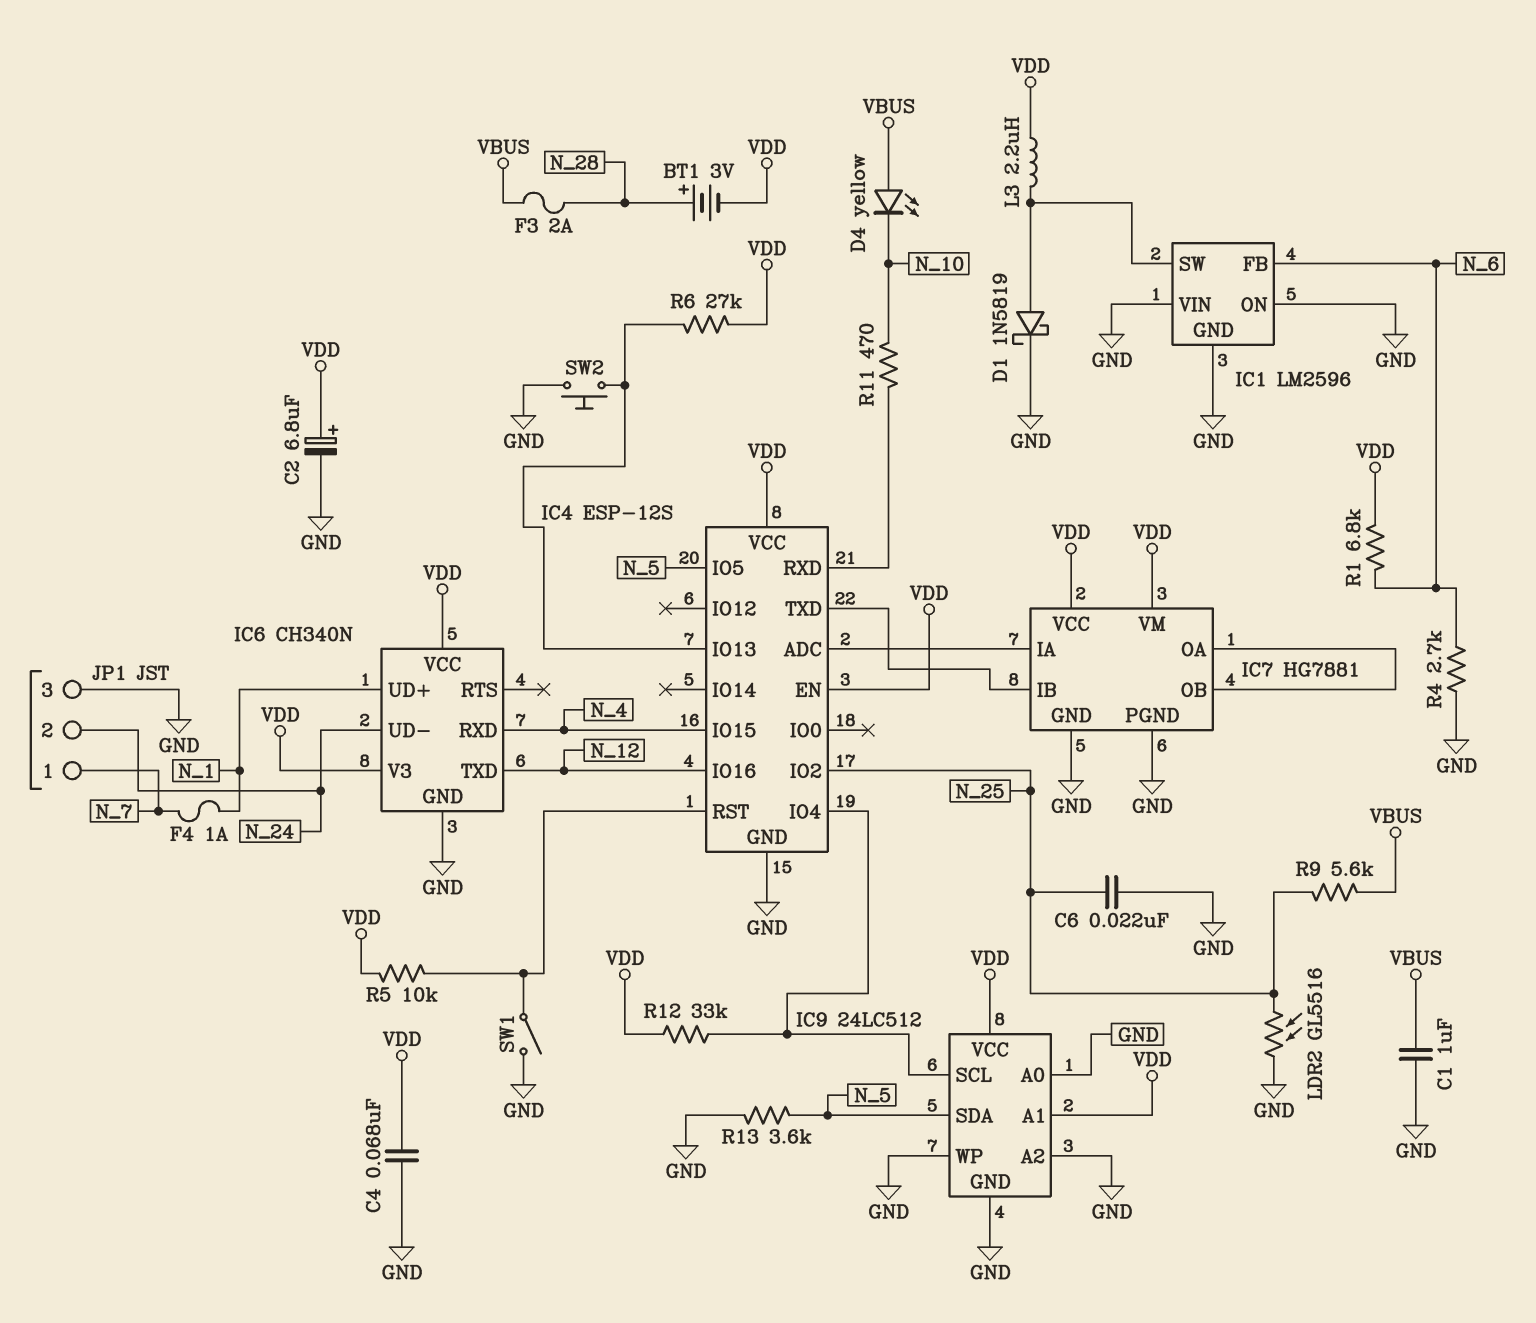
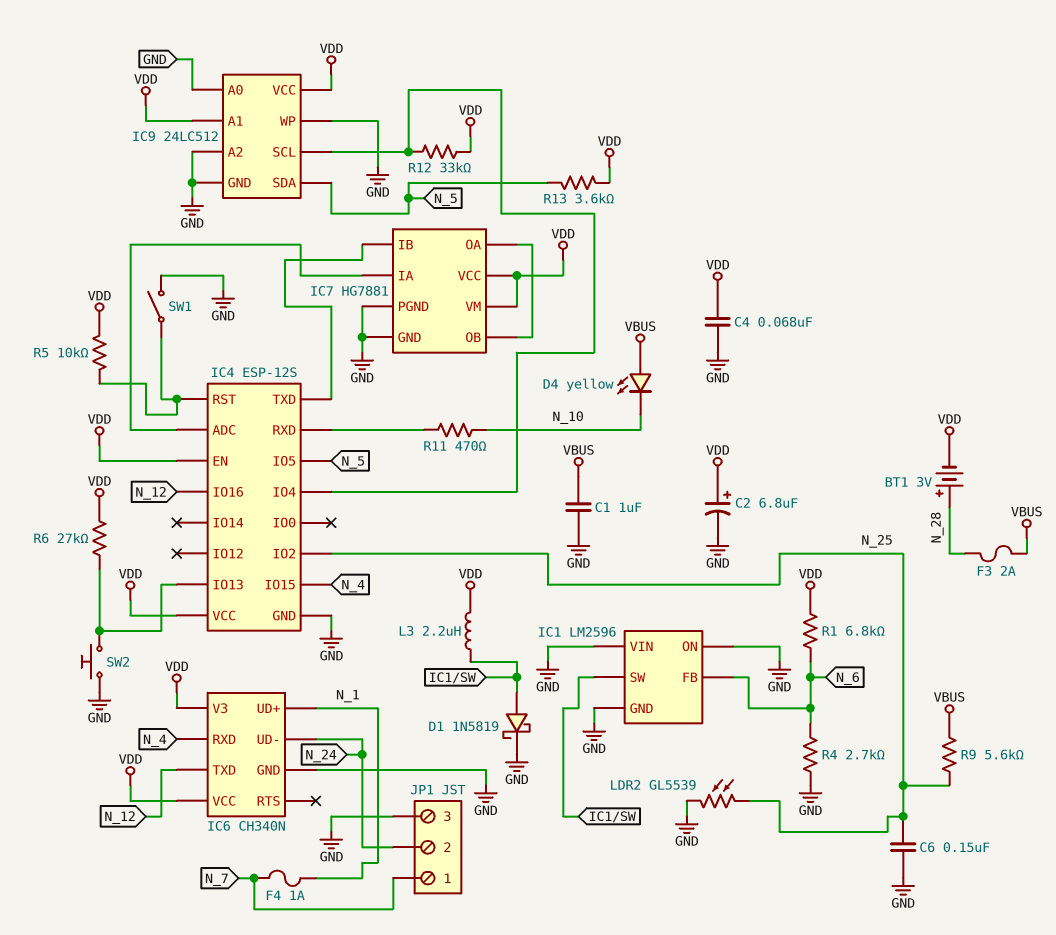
C6: 22nF (GND, N_25) -> 150nF (GND, N_25)
LDR2: GL5516 (GND, N_25) -> GL5539 (GND, N_25)
R13: 3.6k (GND, N_5) -> 3.6k (N_5, VDD)

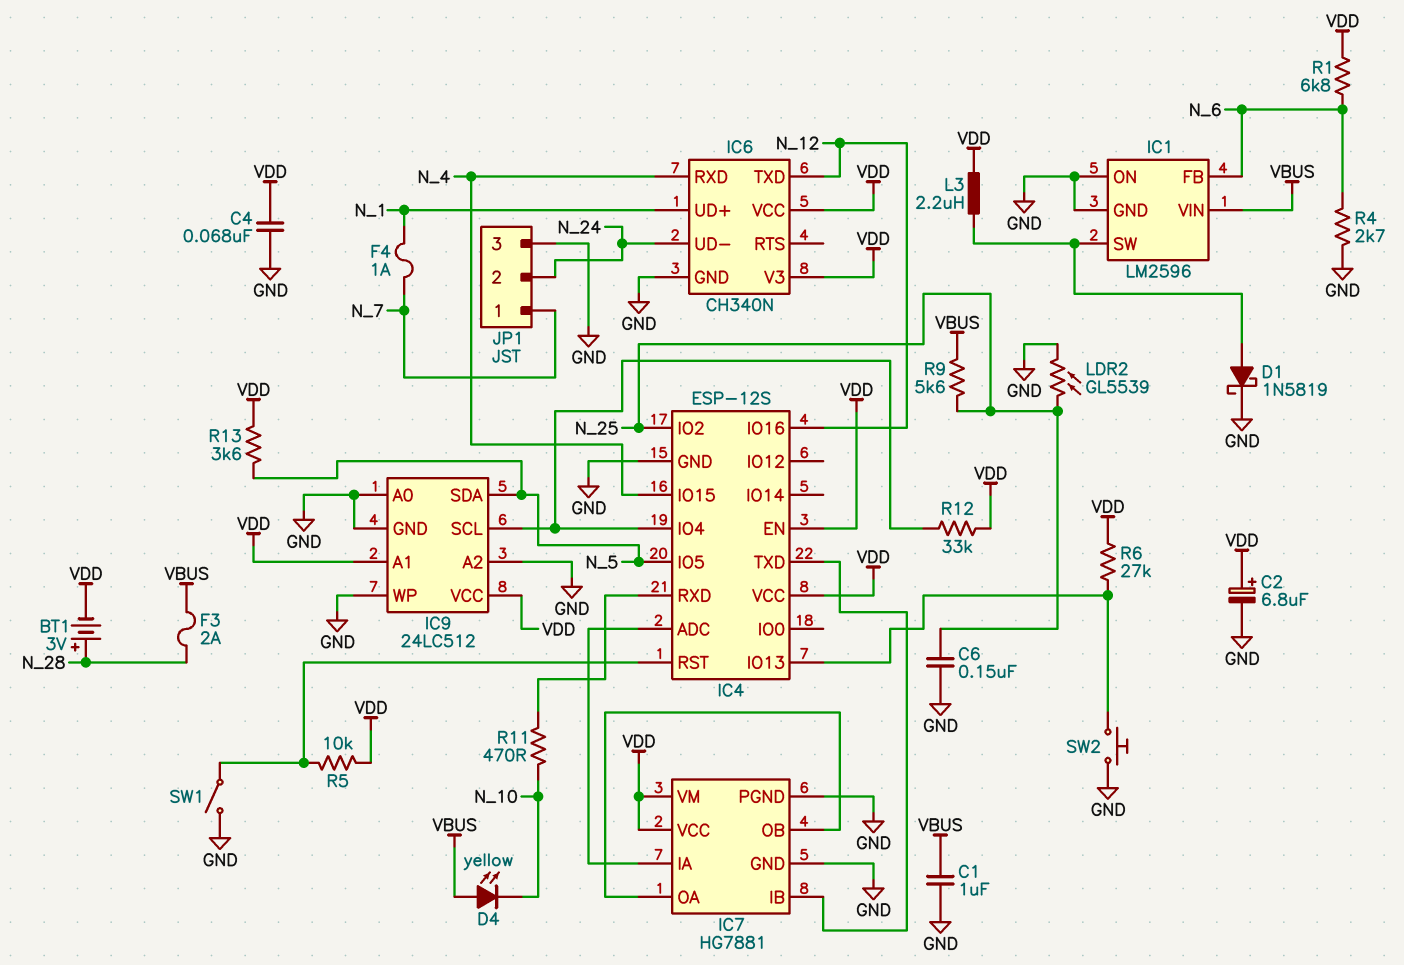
IC1 pin VIN: GND -> VBUS

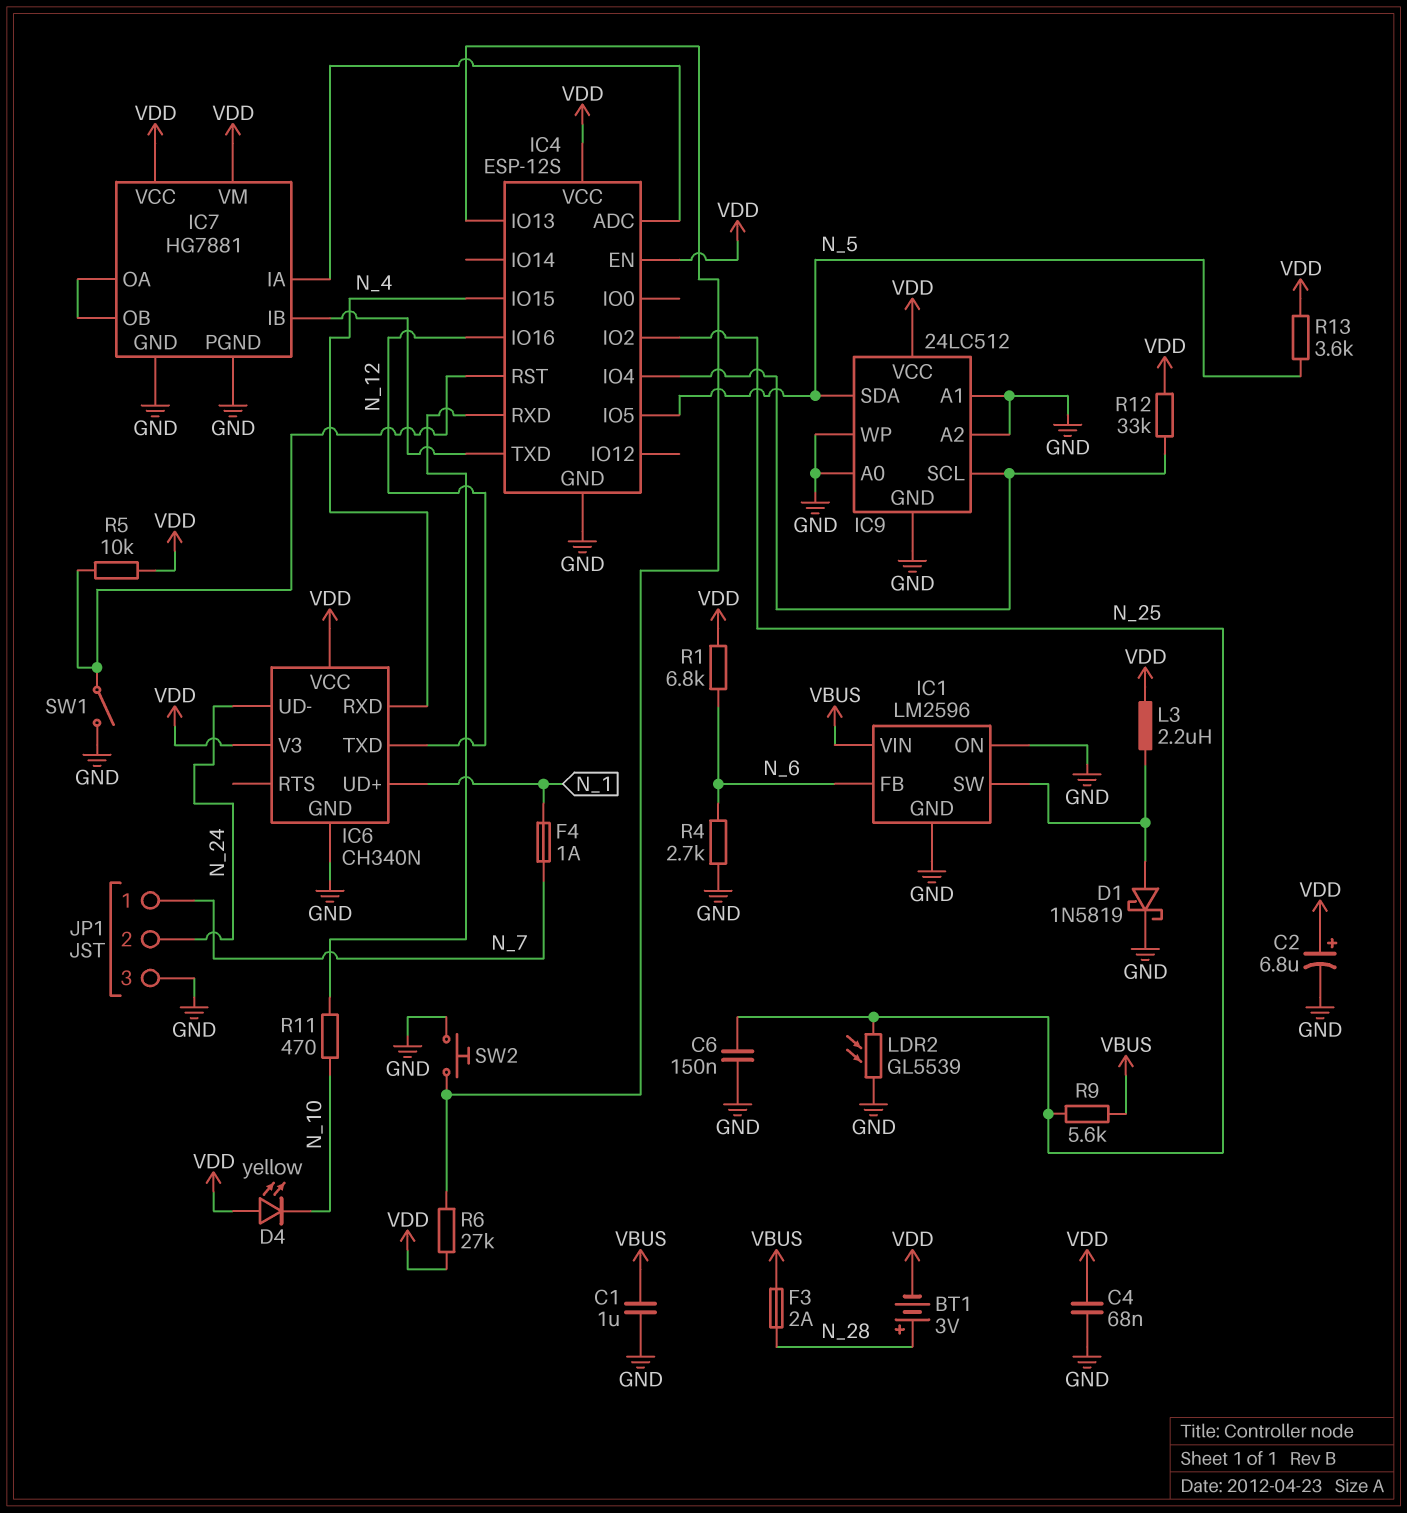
D4: LED yellow (A VBUS, K N_10) -> LED yellow (A VDD, K N_10)
IC9 pin A1: VDD -> GND

